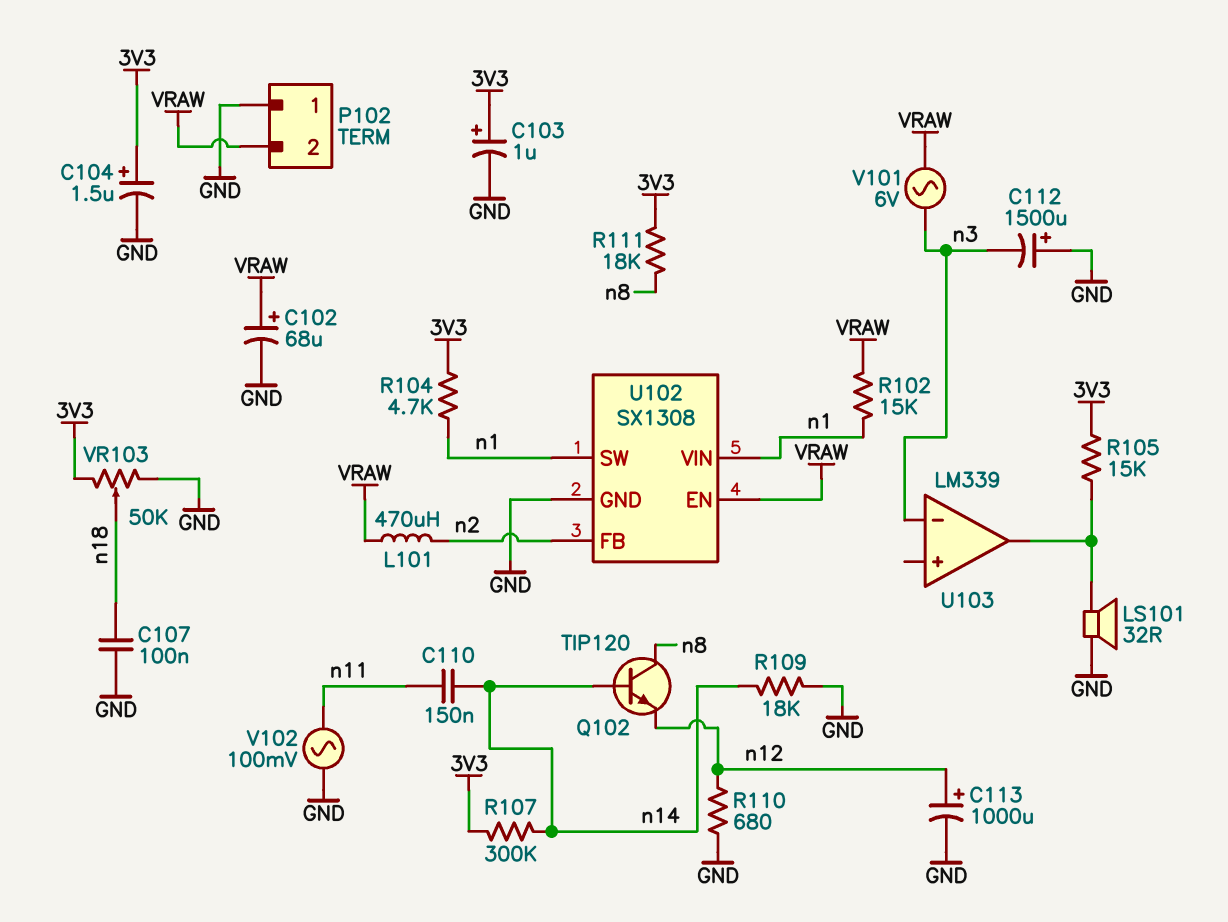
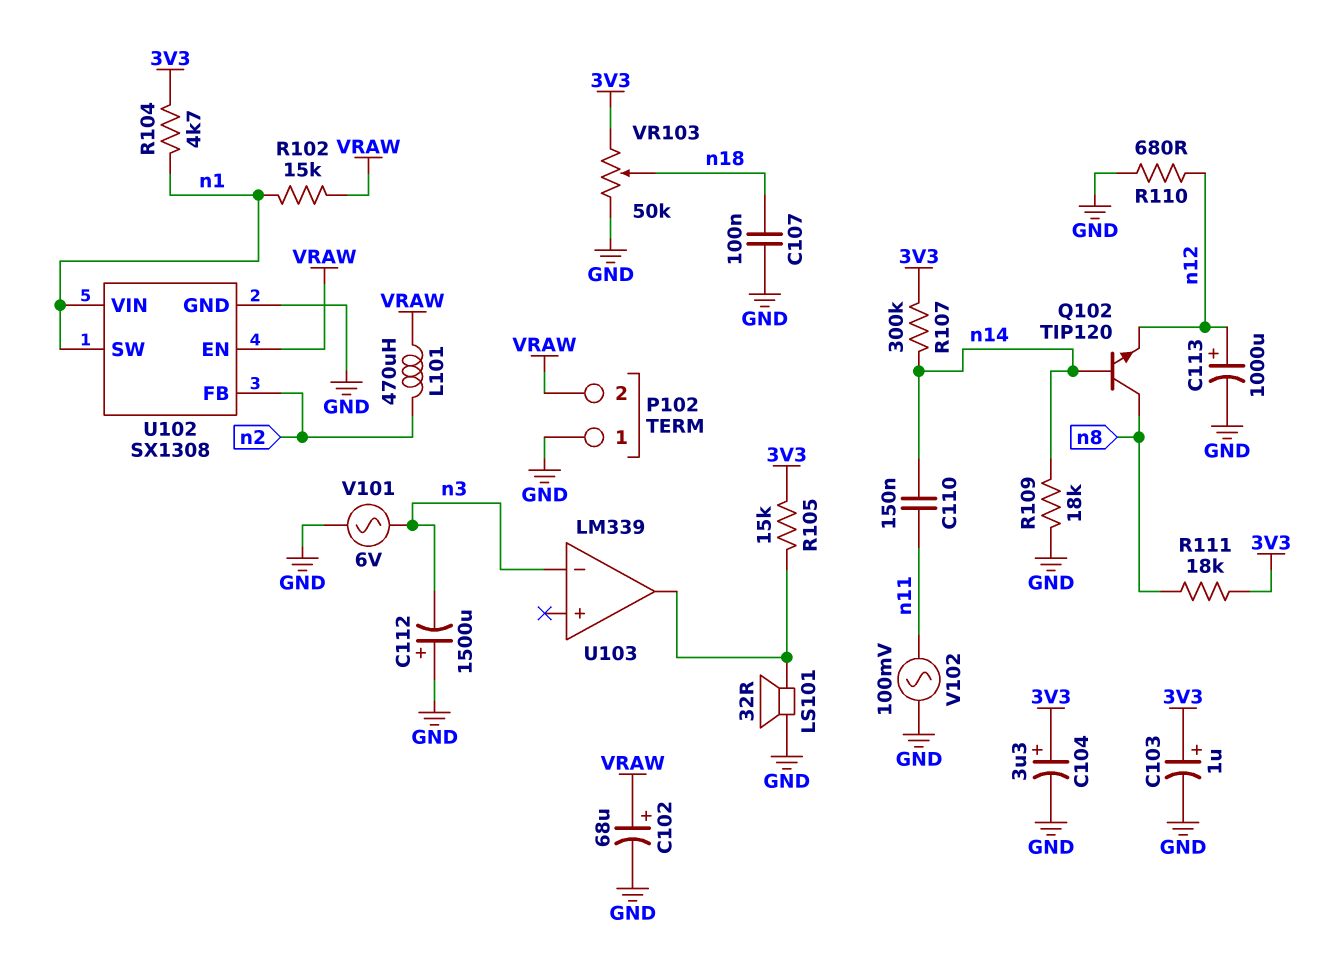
C104: 1.5uF (plus 3V3, minus GND) -> 3.3uF (plus 3V3, minus GND)
V101: AC 6V (VRAW, n3) -> AC 6V (GND, n3)

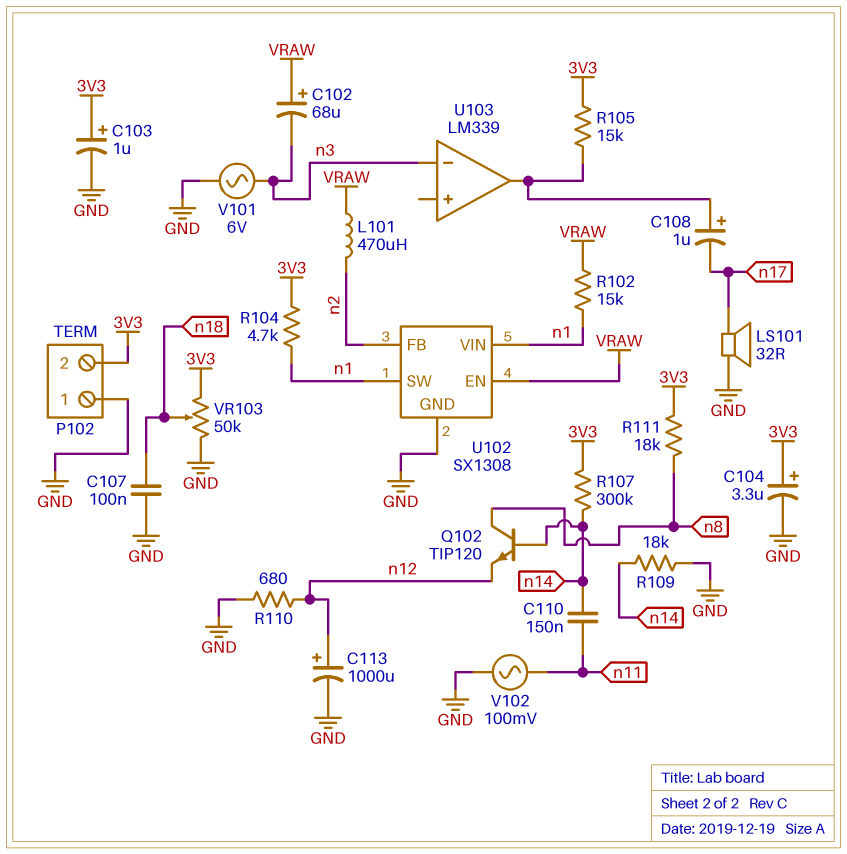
C102: 68uF (plus VRAW, minus GND) -> 68uF (plus VRAW, minus n3)
C108: none -> 1uF (plus U103/out, minus n17)
C112: 1500uF (plus GND, minus n3) -> none
LS101: speaker 32R (GND, U103/out) -> speaker 32R (GND, n17)
P102 pin 2: VRAW -> 3V3

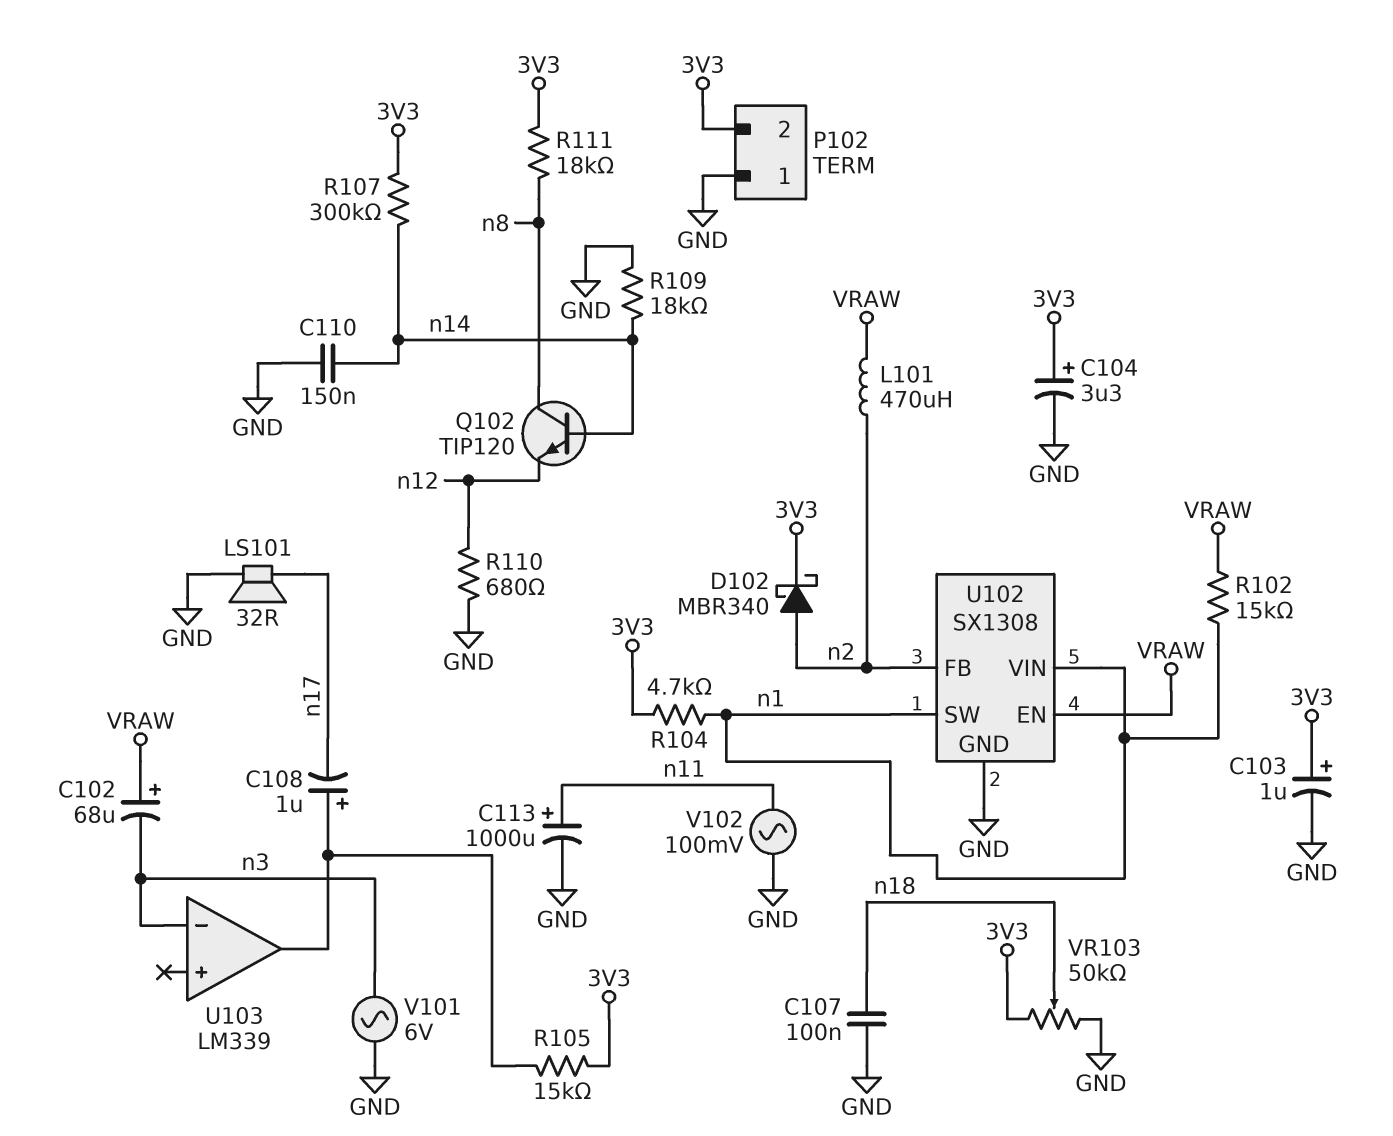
C110: 150nF (n11, n14) -> 150nF (GND, n14)
C113: 1000uF (plus n12, minus GND) -> 1000uF (plus n11, minus GND)
D102: none -> schottky MBR340 (A n2, K 3V3)

